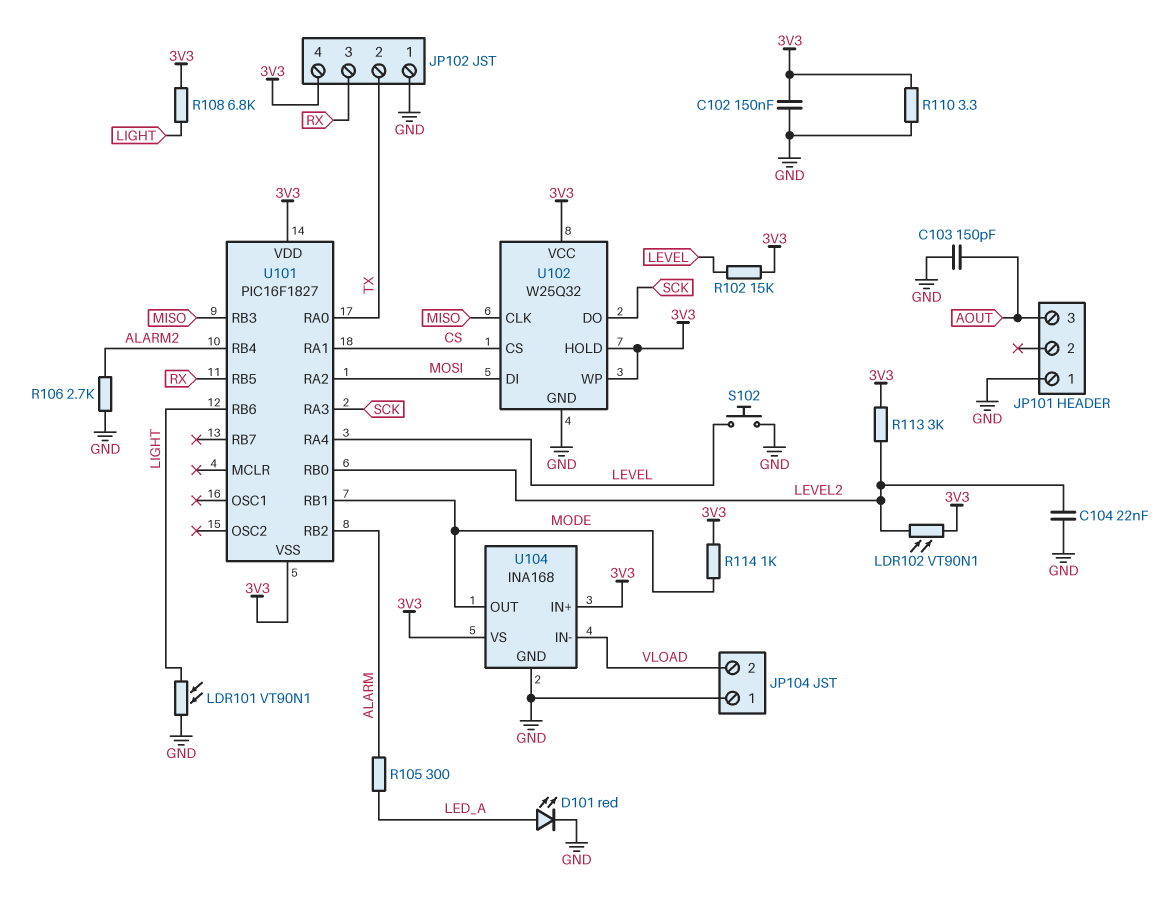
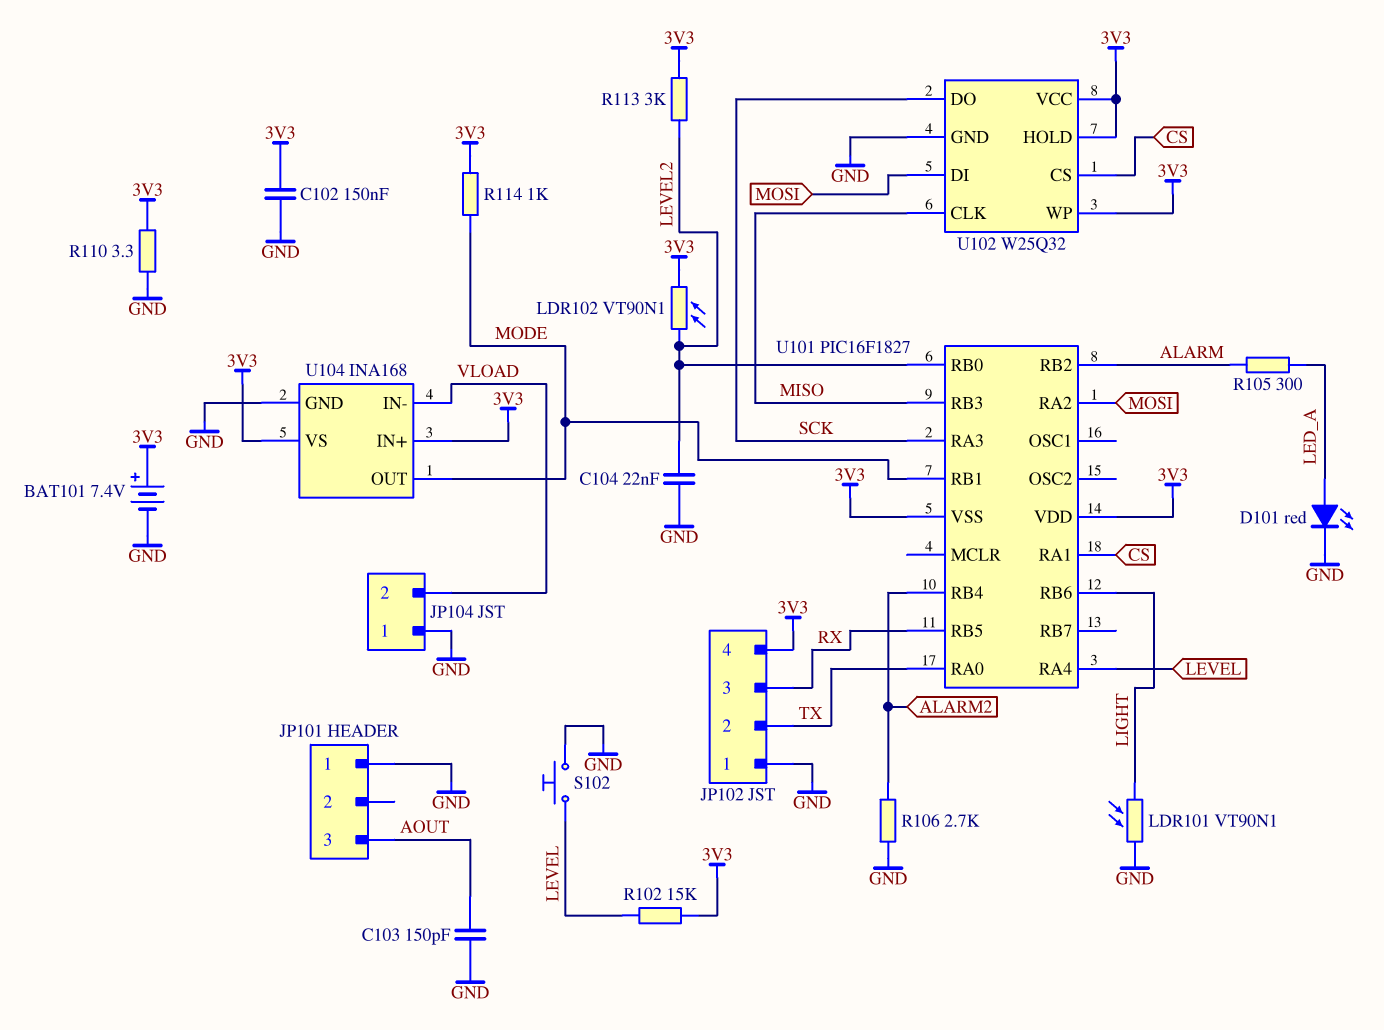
BAT101: none -> 7.4V (plus 3V3, minus GND)
R108: 6.8k (3V3, LIGHT) -> none

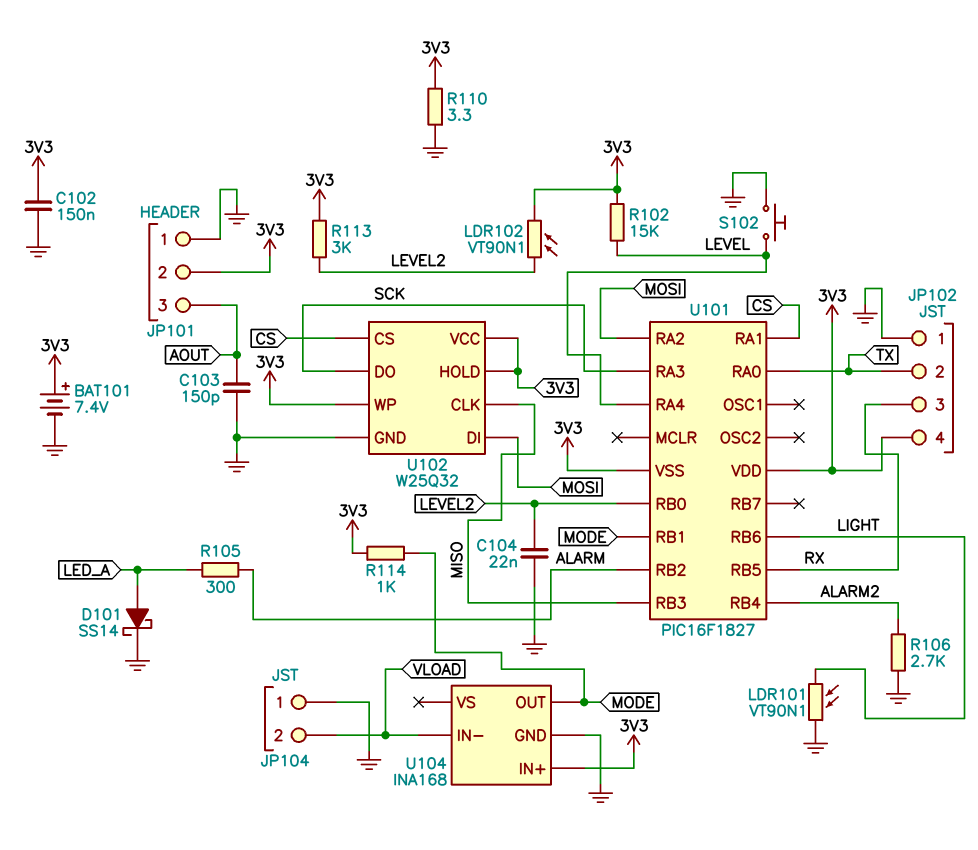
D101: LED red (A LED_A, K GND) -> schottky SS14 (A LED_A, K GND)
JP101 pin 2: none -> 3V3
U104 pin VS: 3V3 -> none

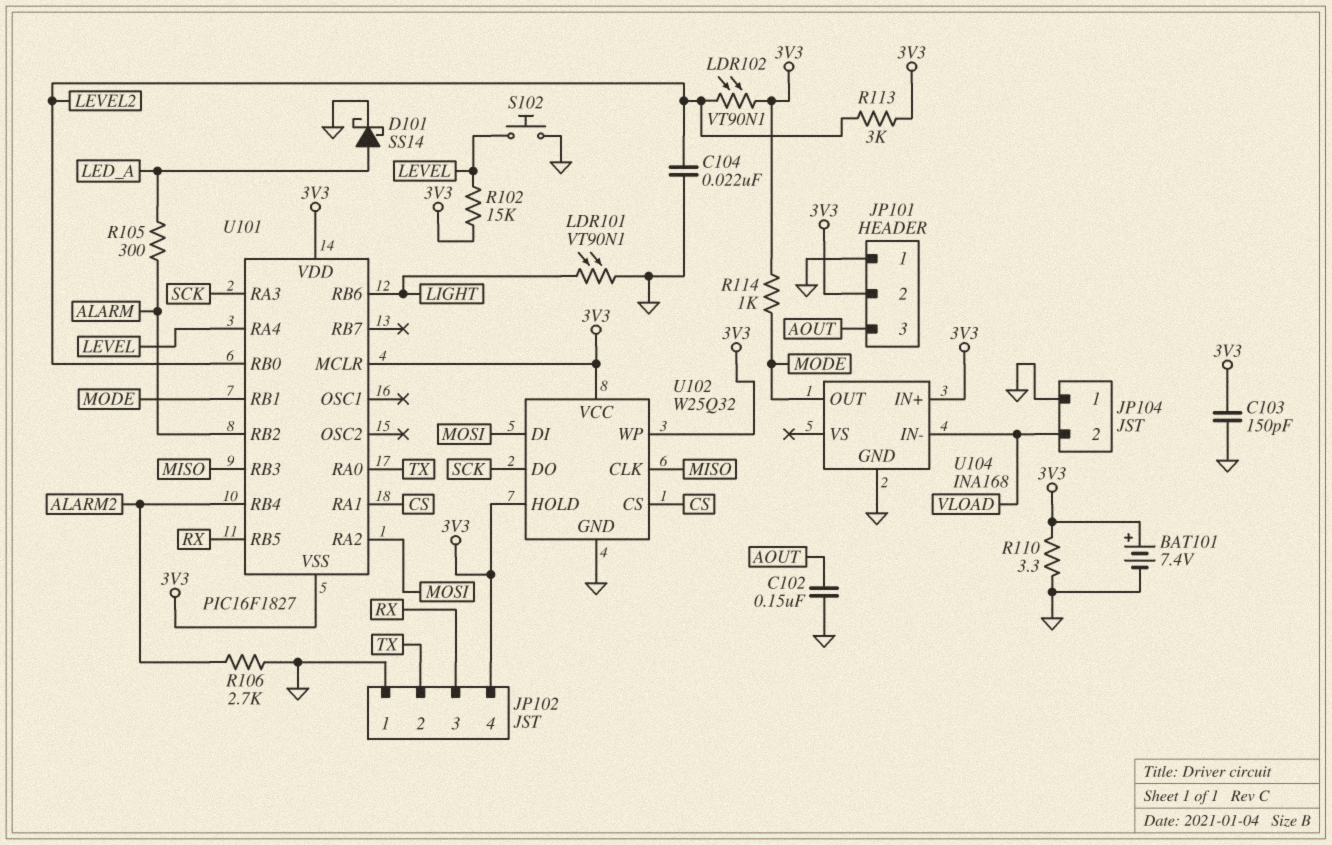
C102: 150nF (3V3, GND) -> 150nF (AOUT, GND)
C103: 150pF (AOUT, GND) -> 150pF (3V3, GND)
U101 pin MCLR: none -> 3V3

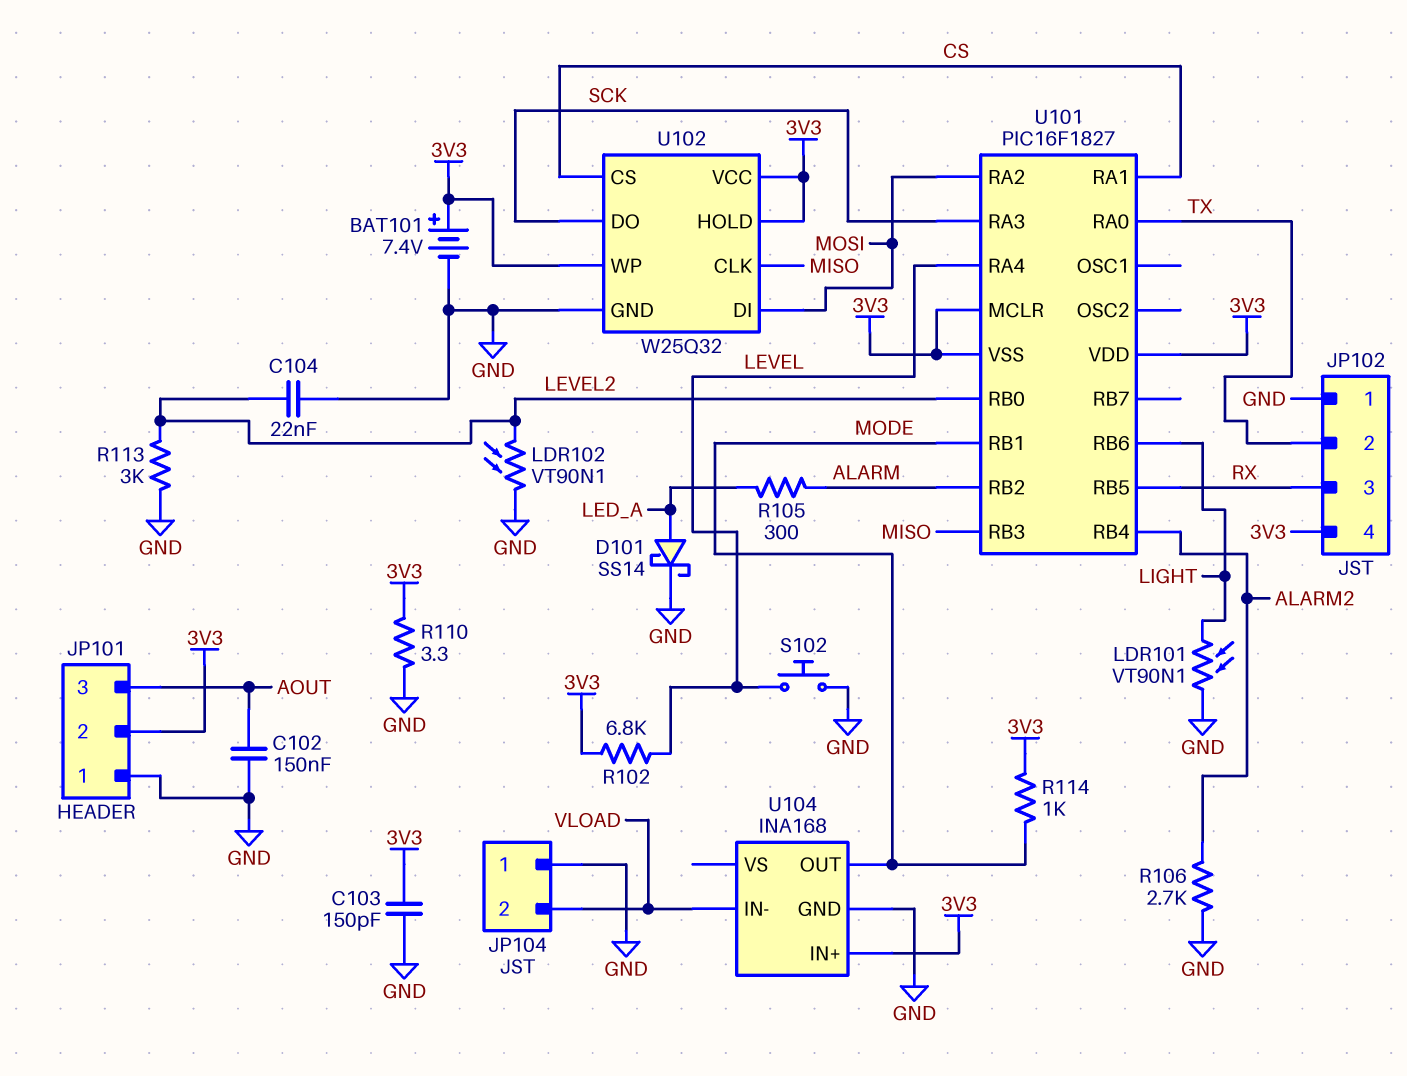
LDR102: VT90N1 (3V3, LEVEL2) -> VT90N1 (GND, LEVEL2)
R102: 15k (3V3, LEVEL) -> 6.8k (3V3, LEVEL)
R113: 3k (3V3, LEVEL2) -> 3k (GND, LEVEL2)

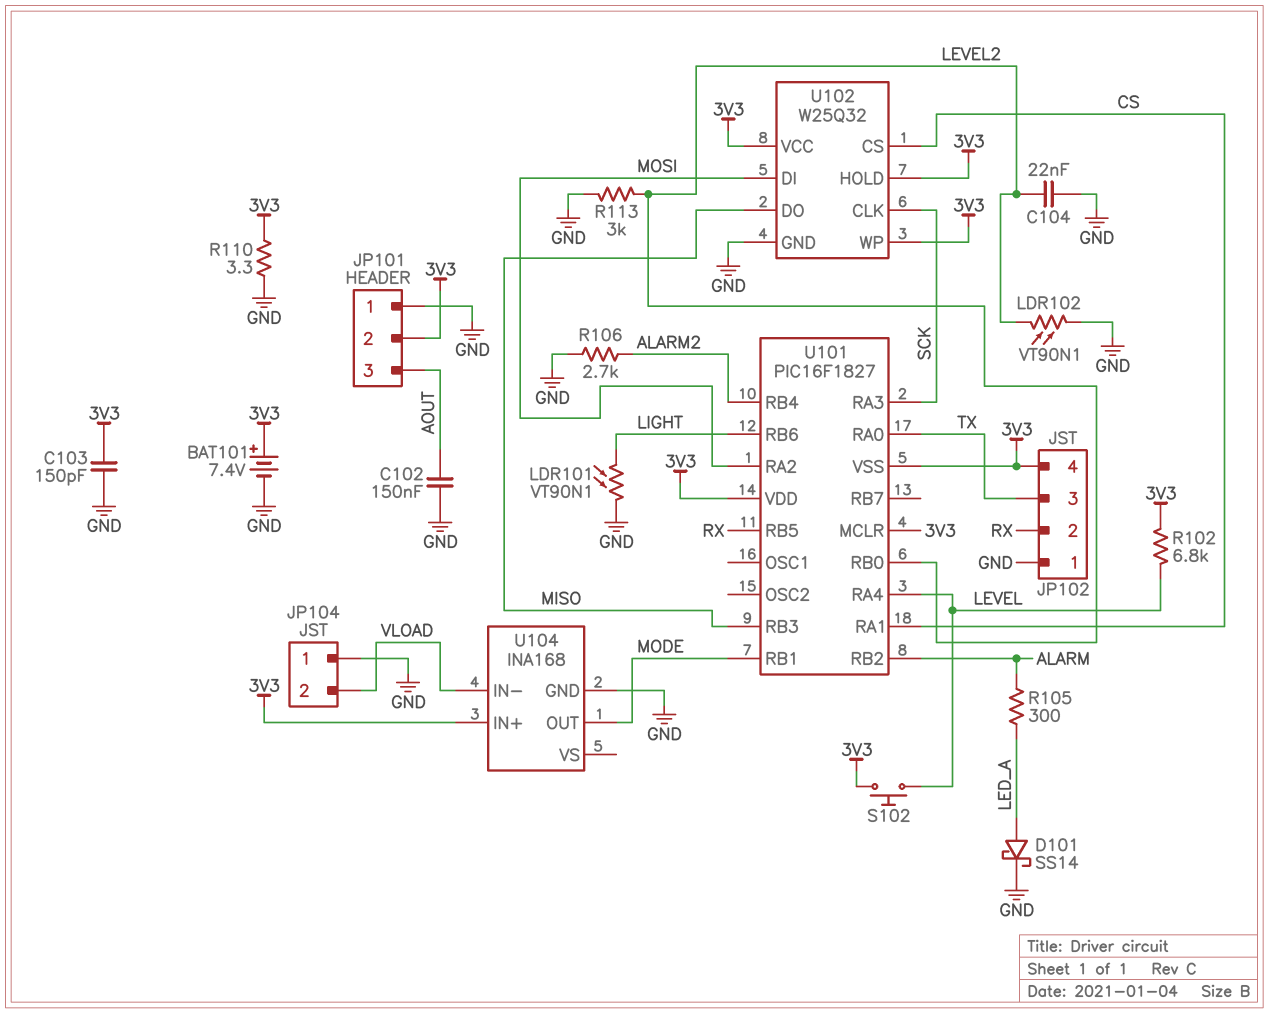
JP102 pin 2: TX -> RX
JP102 pin 3: RX -> TX
R114: 1k (3V3, MODE) -> none
S102: button (GND, LEVEL) -> button (3V3, LEVEL)
U102 pin CLK: MISO -> SCK
U102 pin DO: SCK -> MISO

